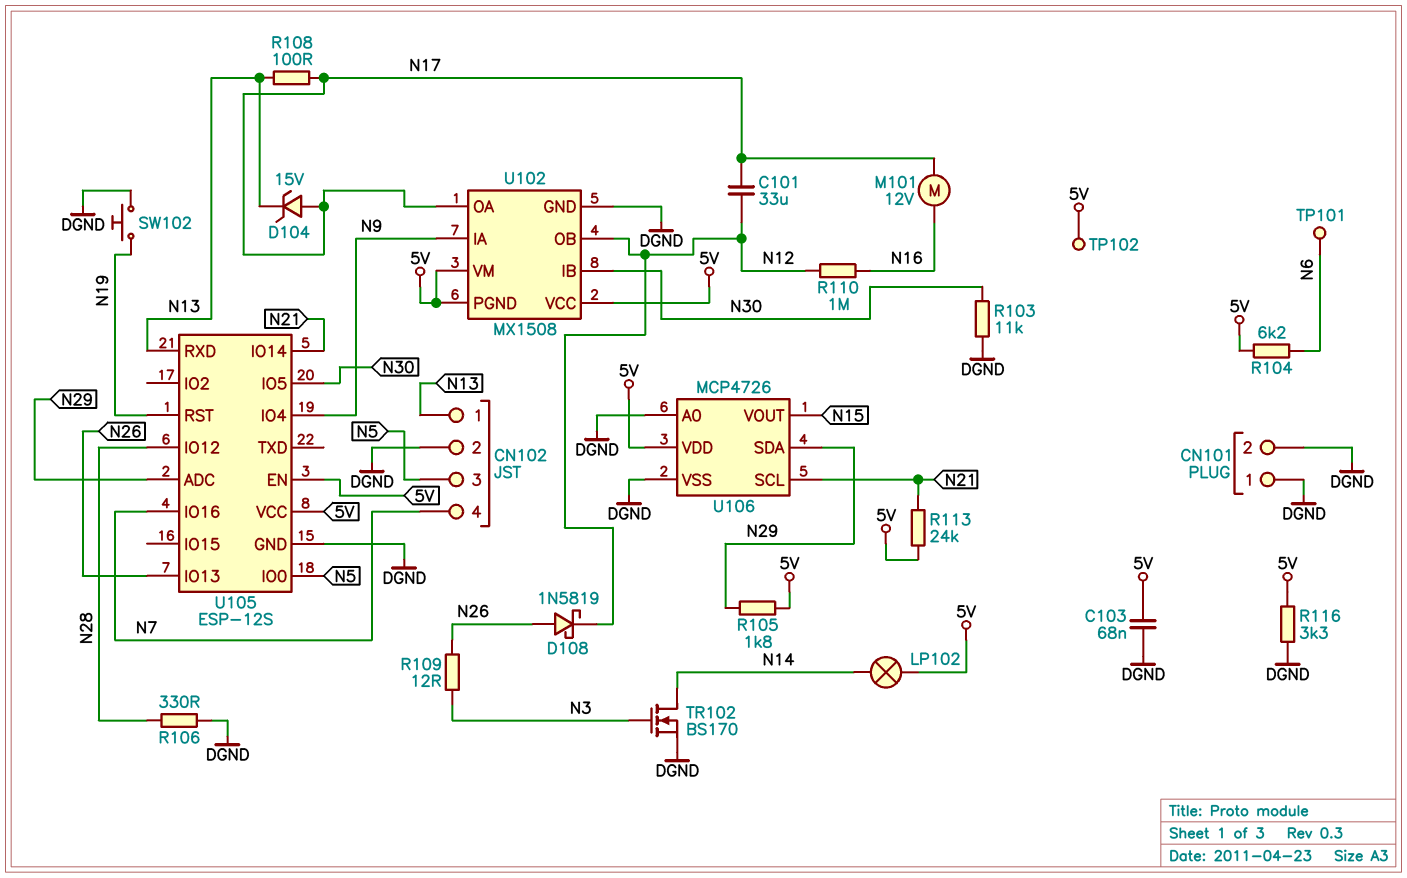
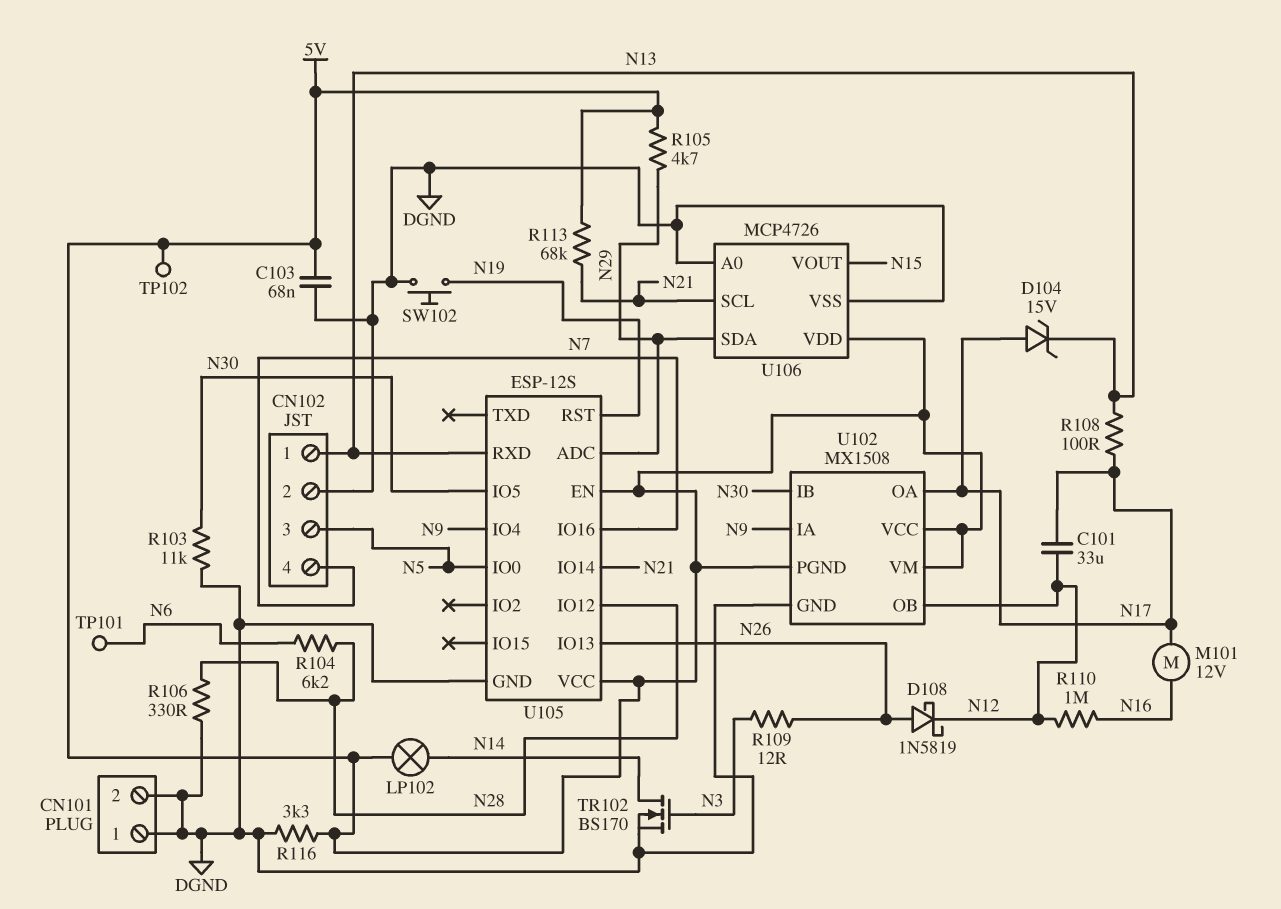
R104: 6.2k (5V, N6) -> 6.2k (N6, N28)
R105: 1.8k (5V, N29) -> 4.7k (5V, N29)
R113: 24k (5V, N21) -> 68k (5V, N21)

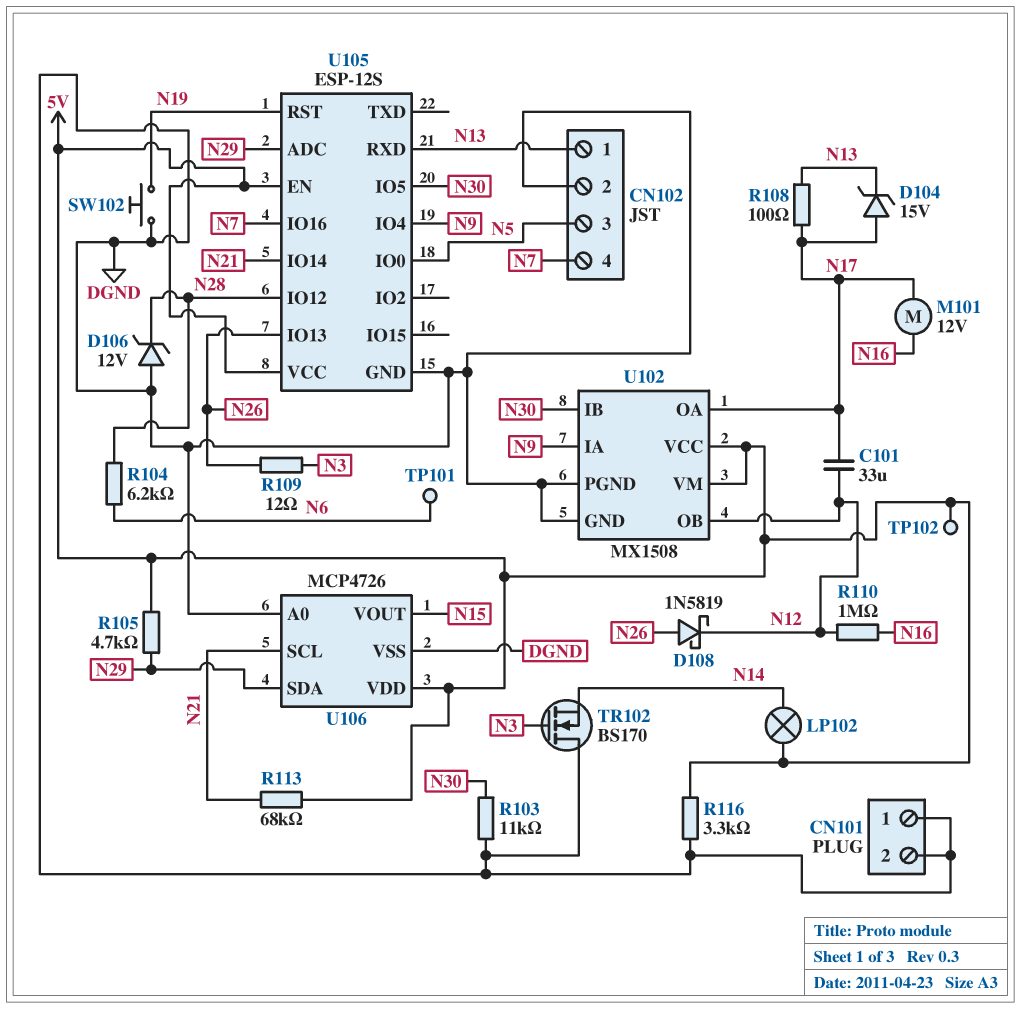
C103: 68nF (5V, DGND) -> none
D106: none -> zener 12V (A DGND, K N28)
R106: 330 (DGND, N28) -> none
TR102: NMOS BS170 (G N3, D N14, S DGND) -> NMOS BS170 (G N3, D DGND, S N14)
U102 pin PGND: 5V -> DGND

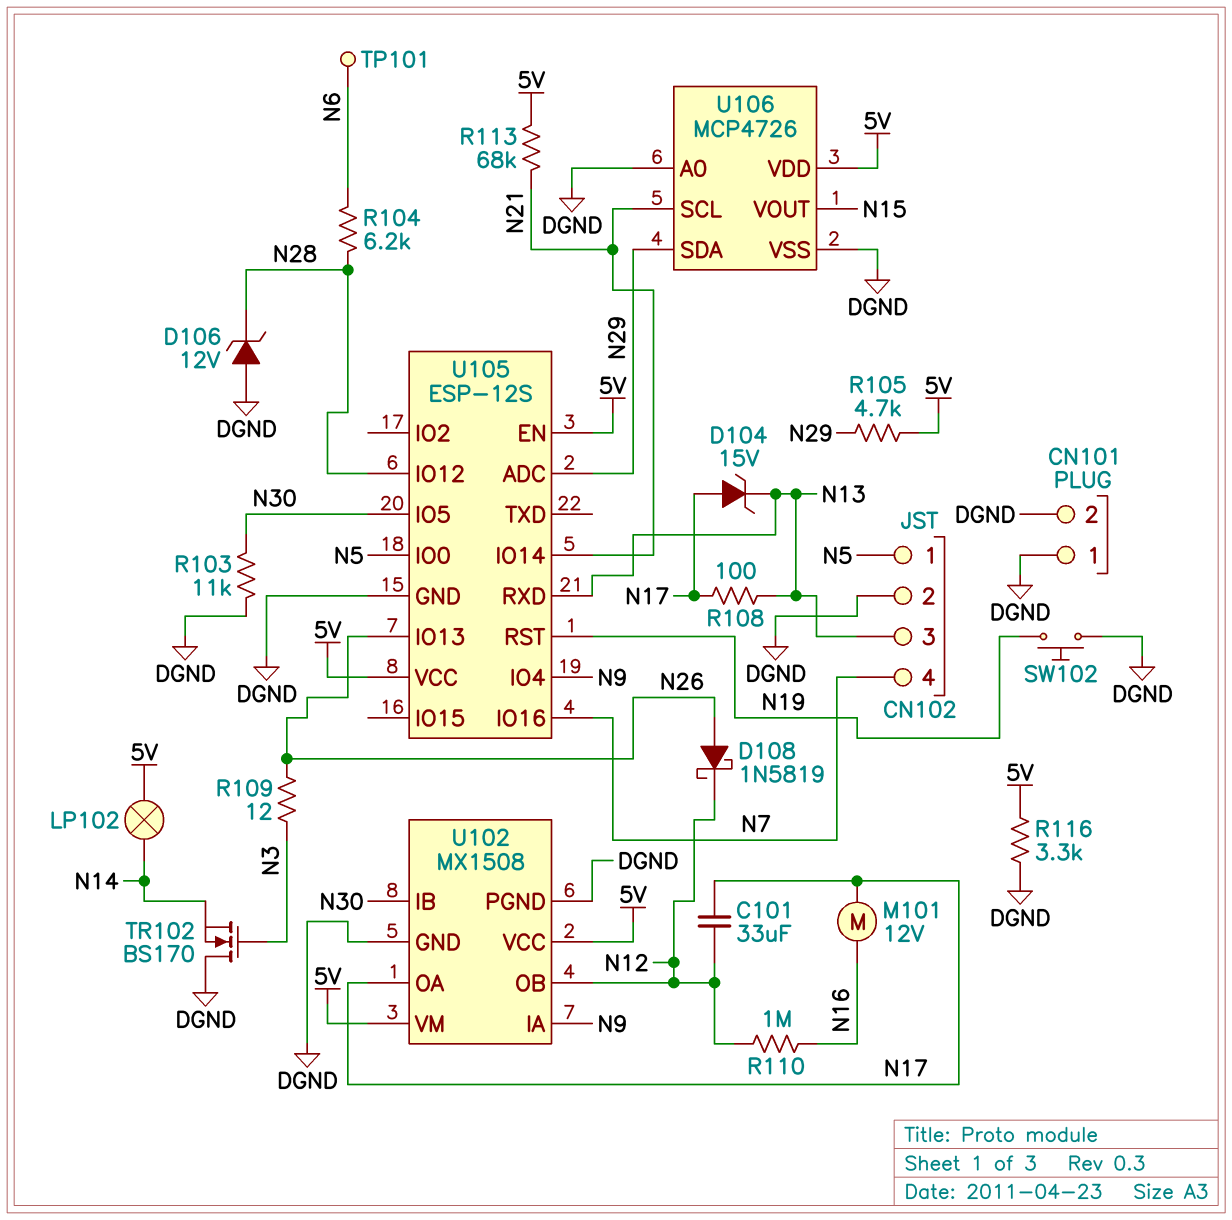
CN102 pin 1: N13 -> N5
CN102 pin 3: N5 -> N13
TP102: test point (5V) -> none

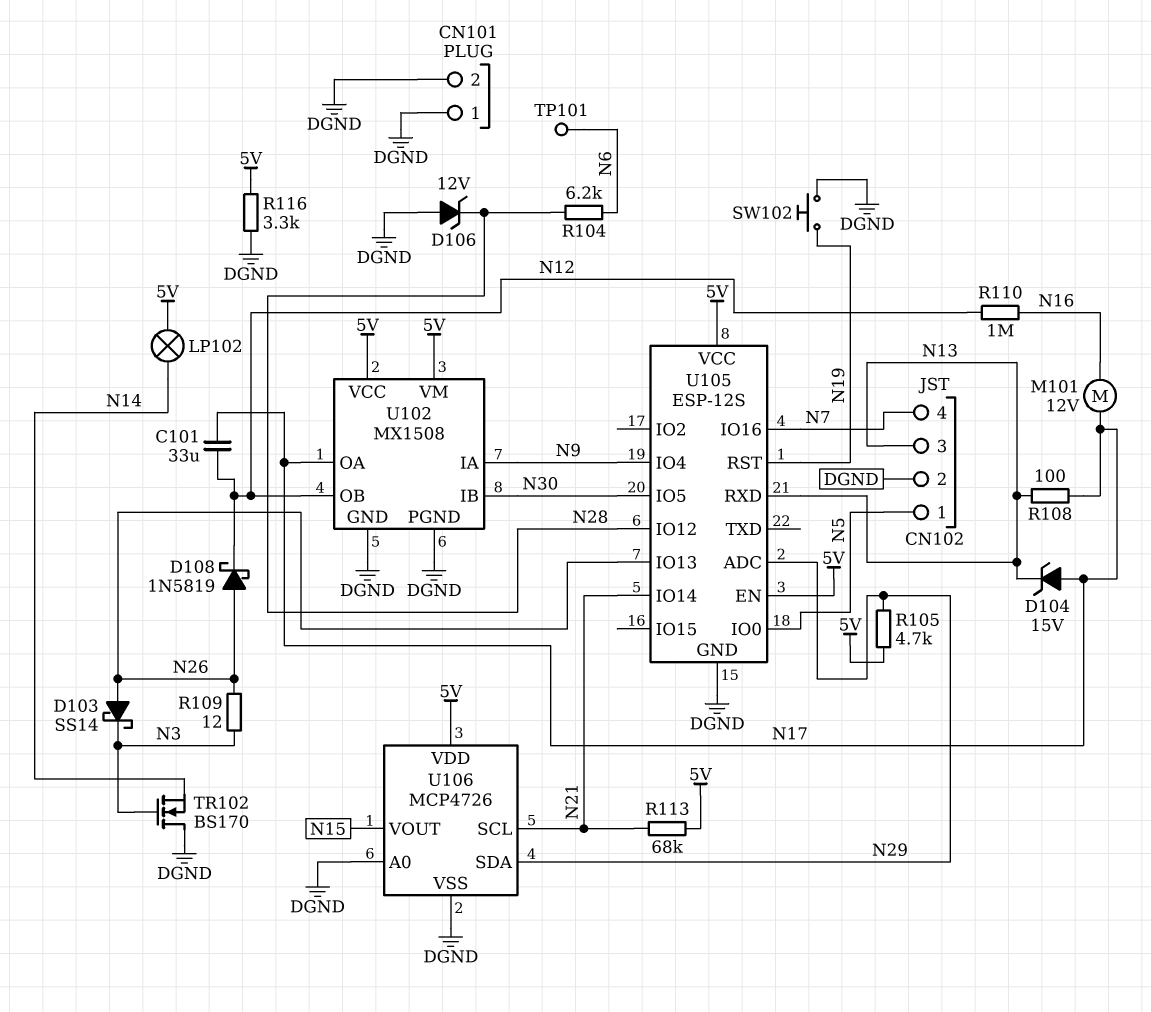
D103: none -> schottky SS14 (A N26, K N3)
R103: 11k (DGND, N30) -> none

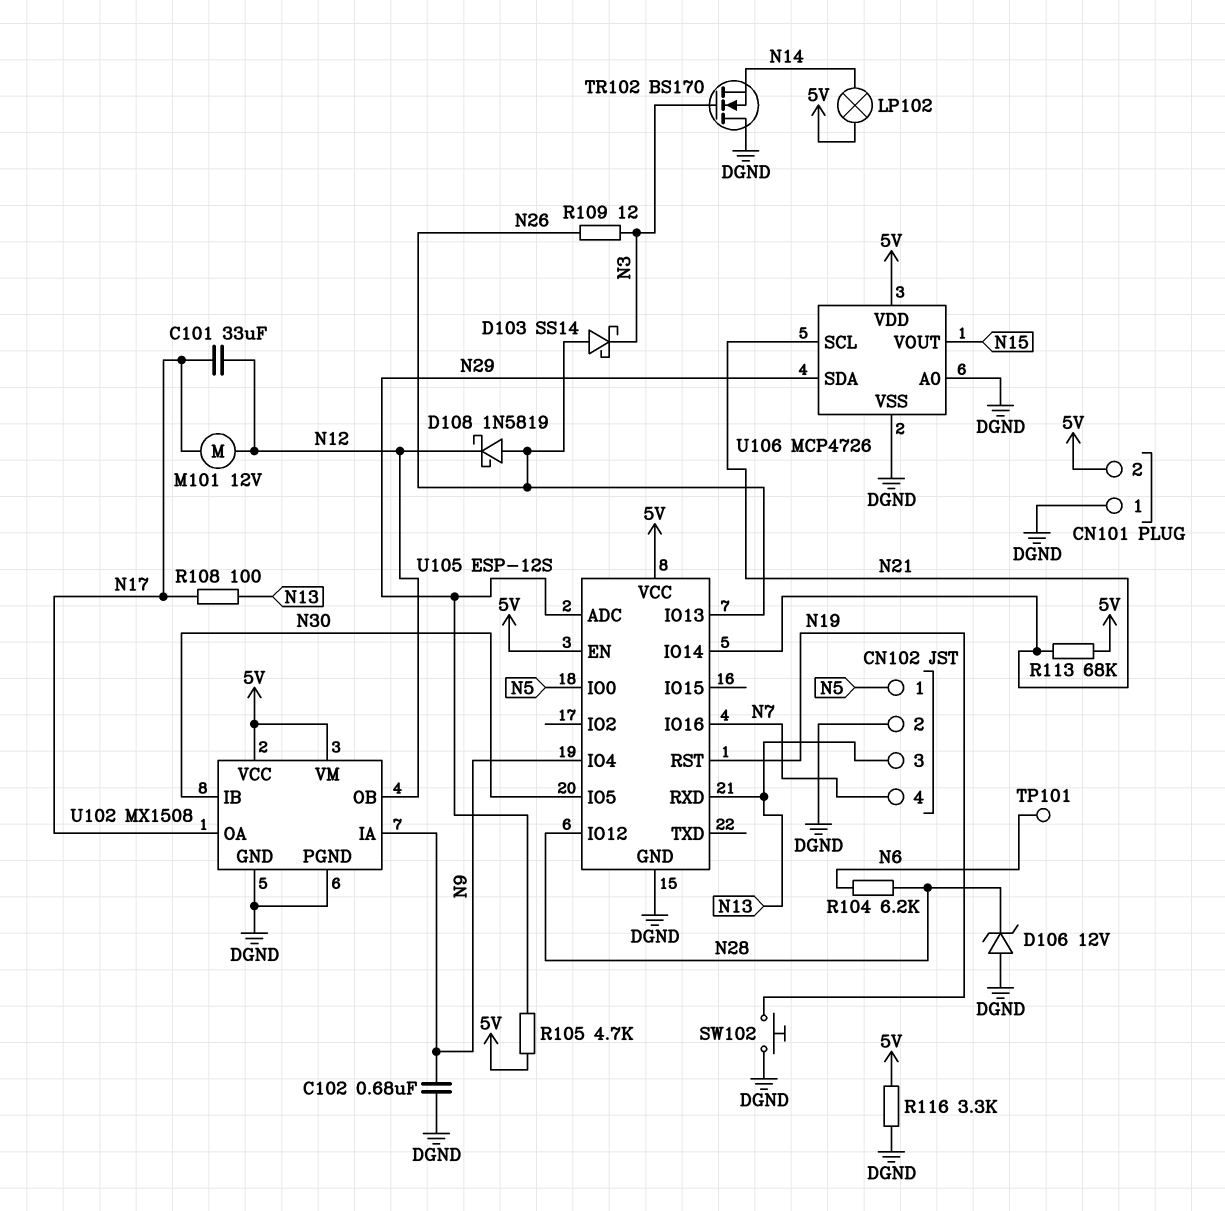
C102: none -> 680nF (DGND, N9)
CN101 pin 2: DGND -> 5V
D104: zener 15V (A N17, K N13) -> none
M101: motor 12V (N16, N17) -> motor 12V (N12, N17)
R110: 1M (N12, N16) -> none

